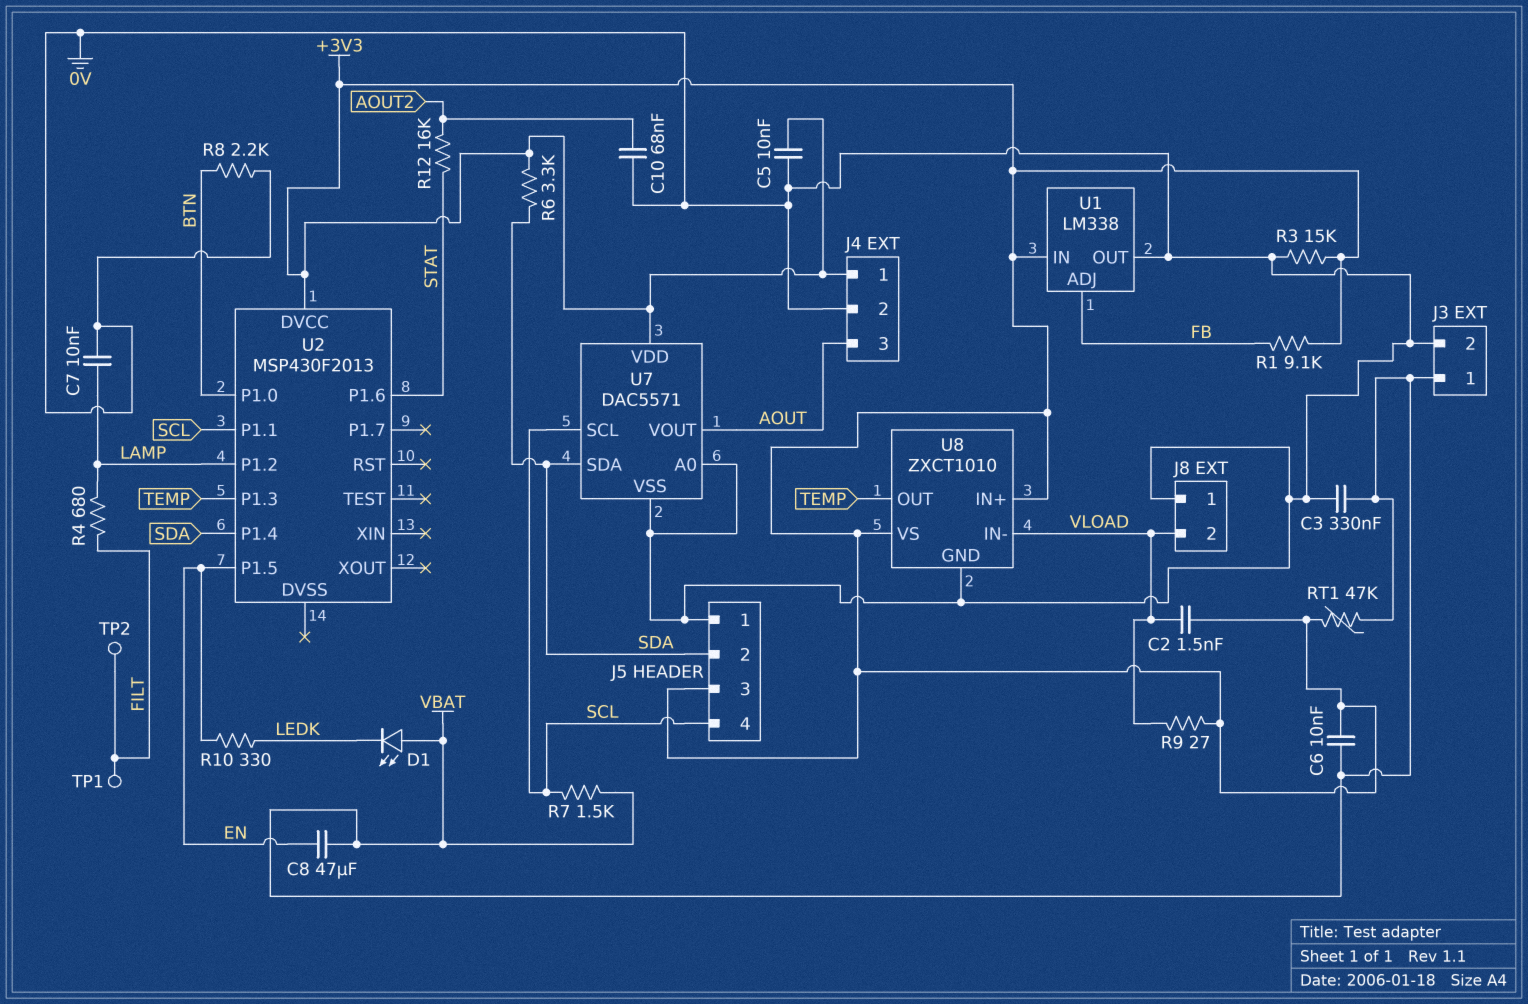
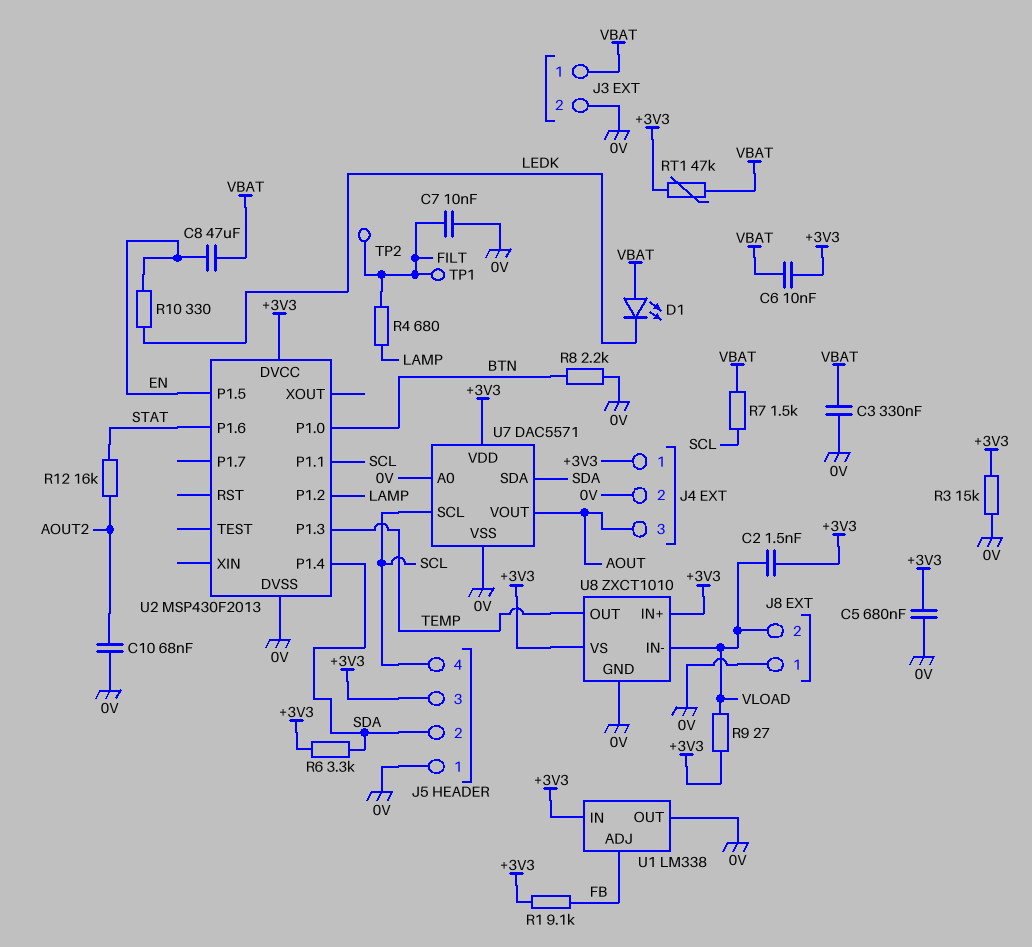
C5: 10nF (+3V3, 0V) -> 680nF (+3V3, 0V)
C7: 10nF (0V, LAMP) -> 10nF (0V, FILT)
U2 pin DVSS: none -> 0V

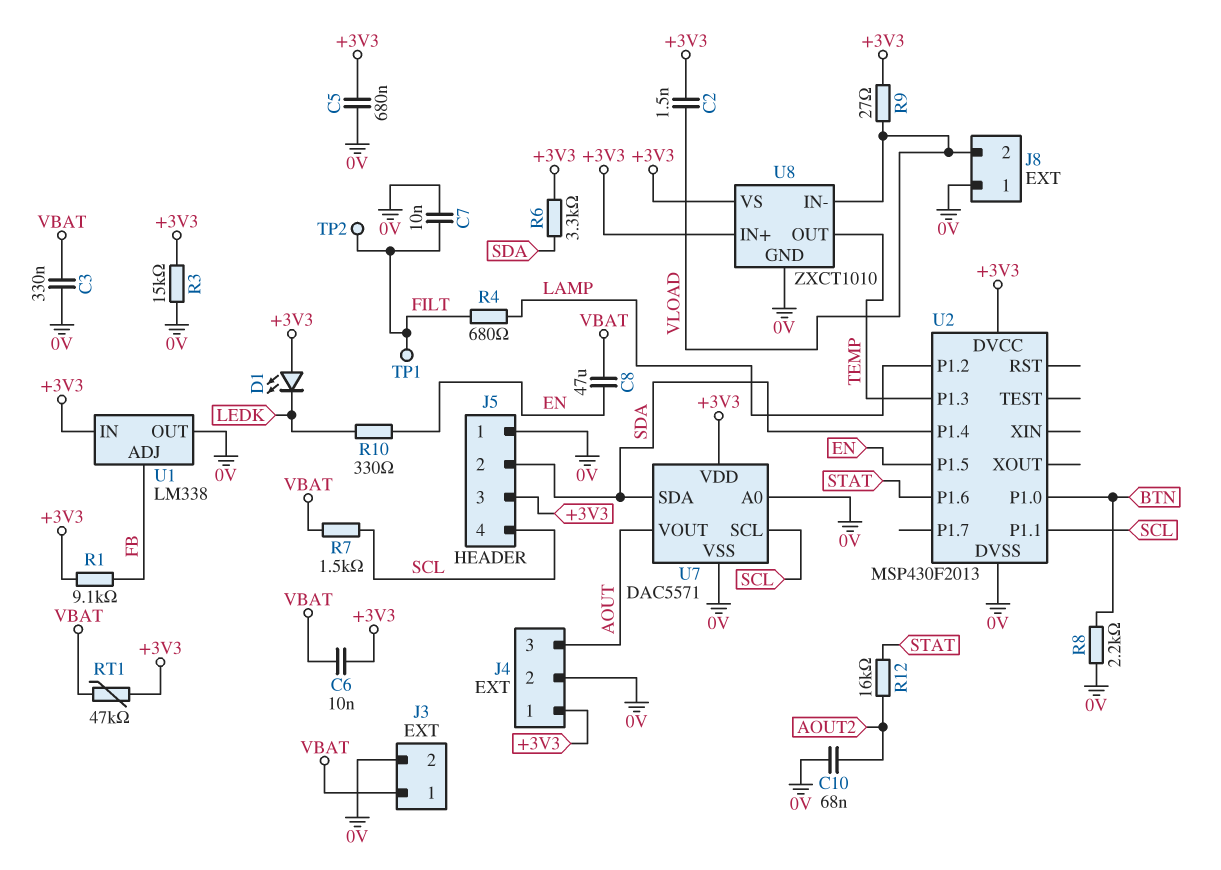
D1: LED (A VBAT, K LEDK) -> LED (A +3V3, K LEDK)

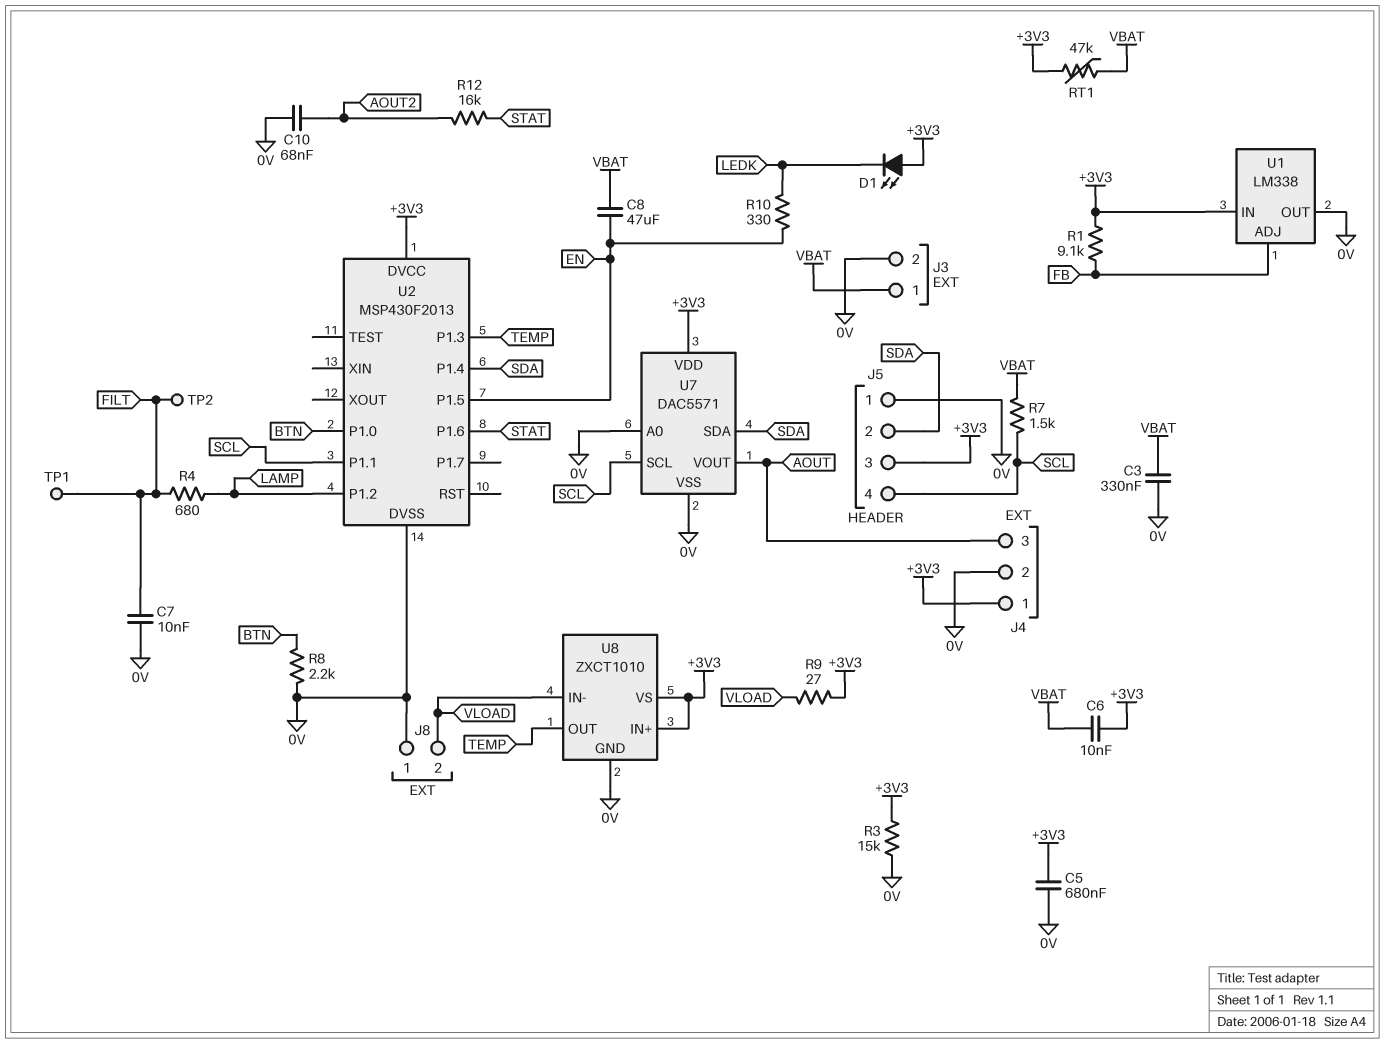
C2: 1.5nF (+3V3, VLOAD) -> none
R6: 3.3k (+3V3, SDA) -> none

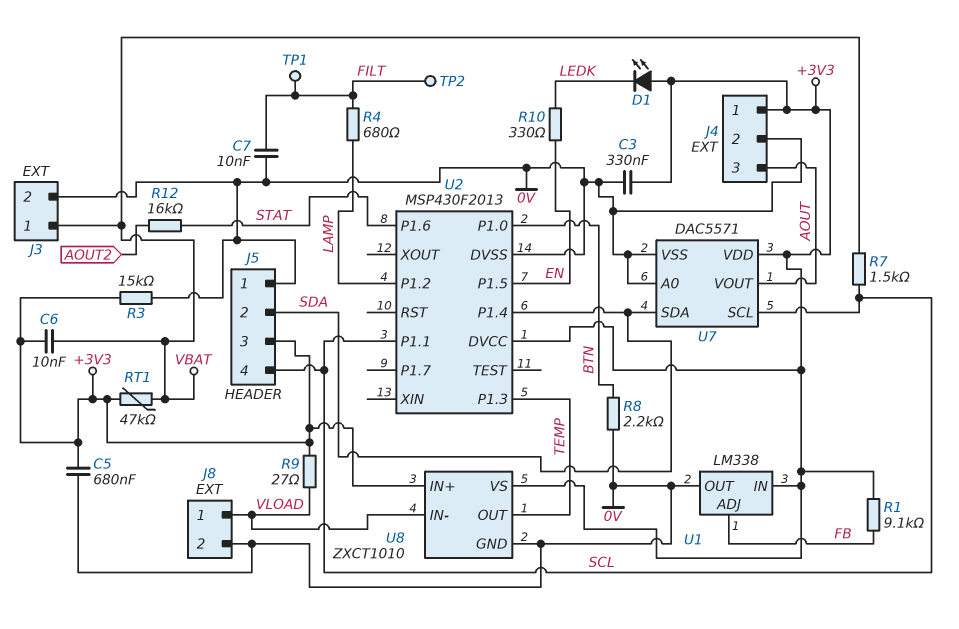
C3: 330nF (0V, VBAT) -> 330nF (+3V3, 0V)
C8: 47uF (EN, VBAT) -> none
C10: 68nF (0V, AOUT2) -> none
J8 pin 1: 0V -> VLOAD
J8 pin 2: VLOAD -> 0V

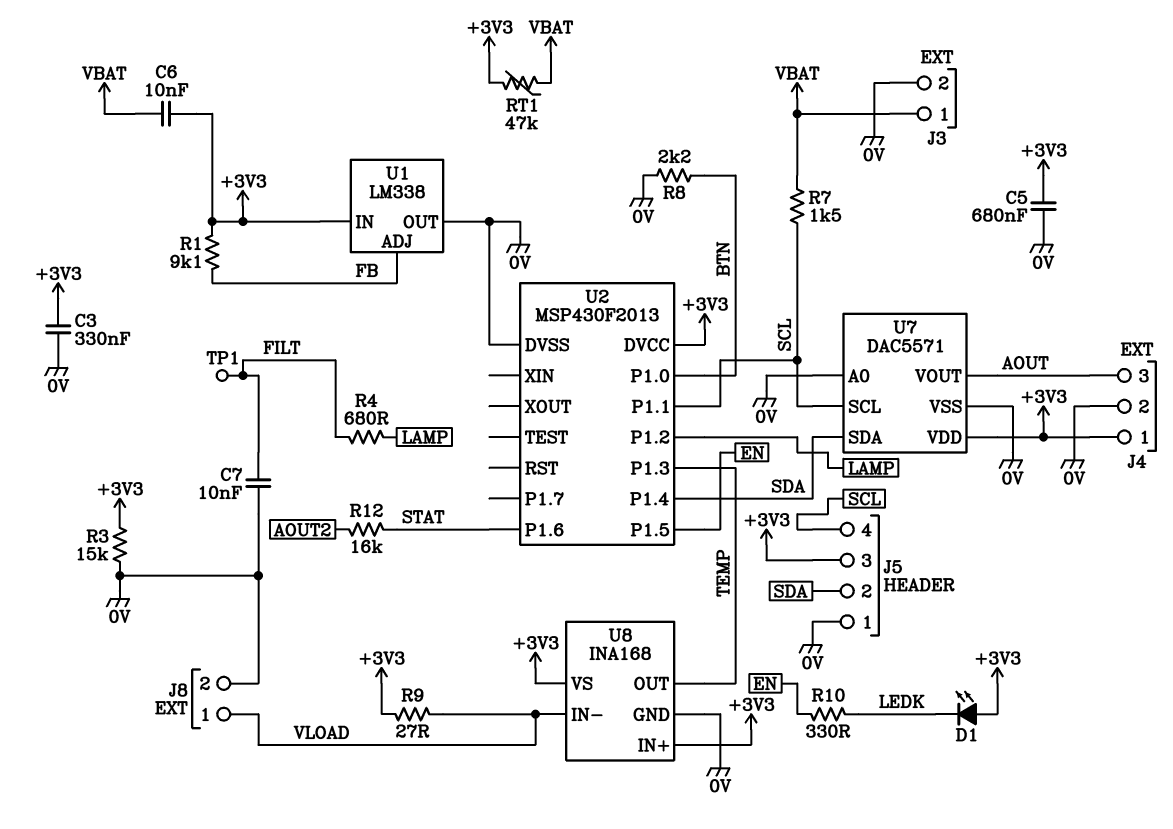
TP2: test point (FILT) -> none
U8: ZXCT1010 -> INA168

